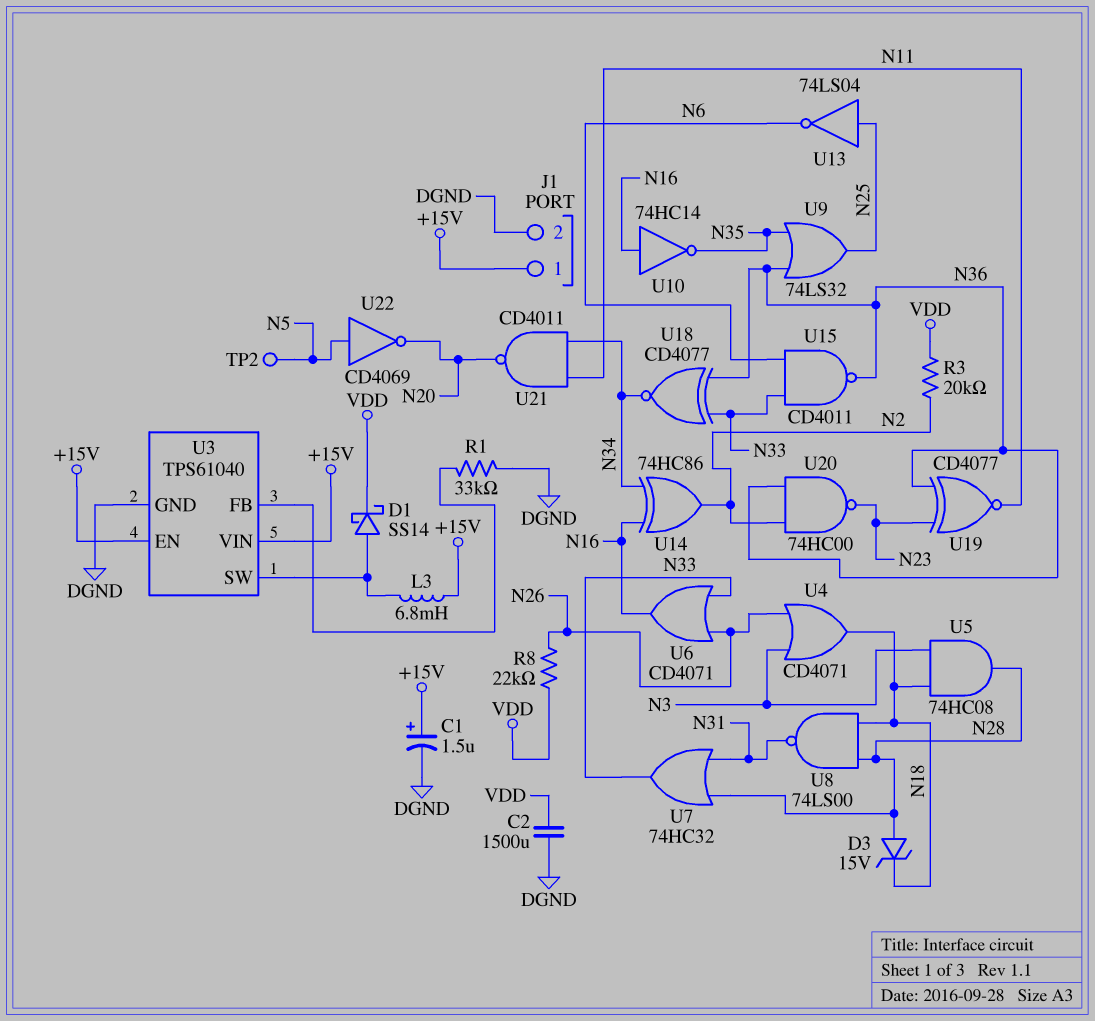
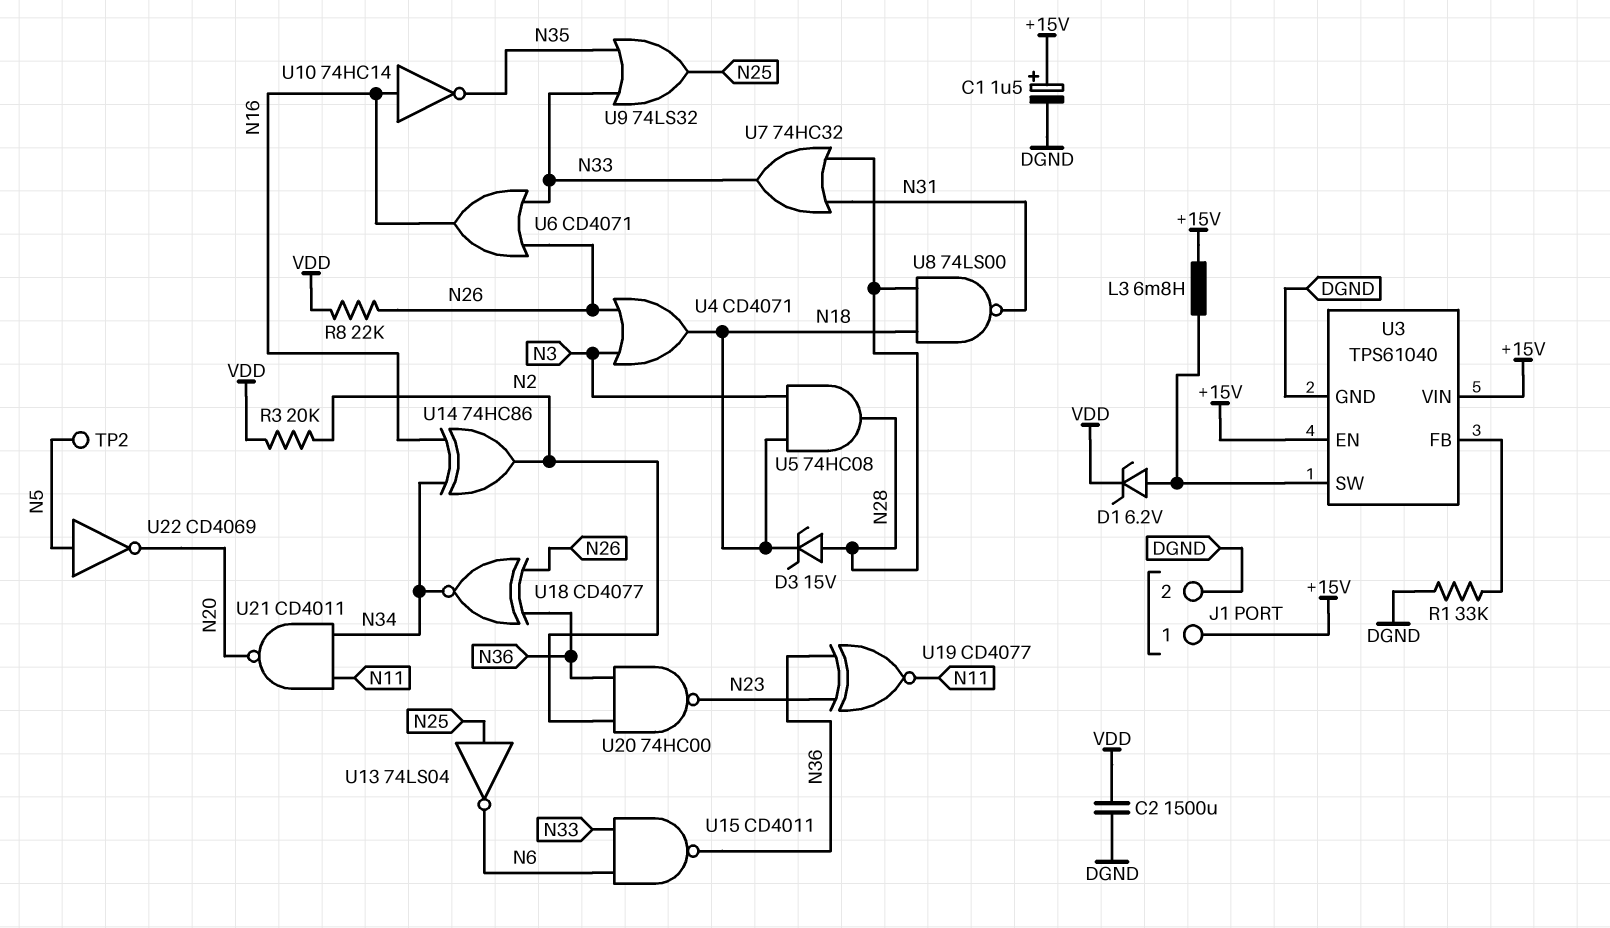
D1: schottky SS14 (A U3/SW, K VDD) -> zener 6.2V (A U3/SW, K VDD)
U9: OR 74LS32 (in N35, in N36, out N25) -> OR 74LS32 (in N33, in N35, out N25)
U18: XNOR CD4077 (in N33, in N36, out N34) -> XNOR CD4077 (in N26, in N36, out N34)

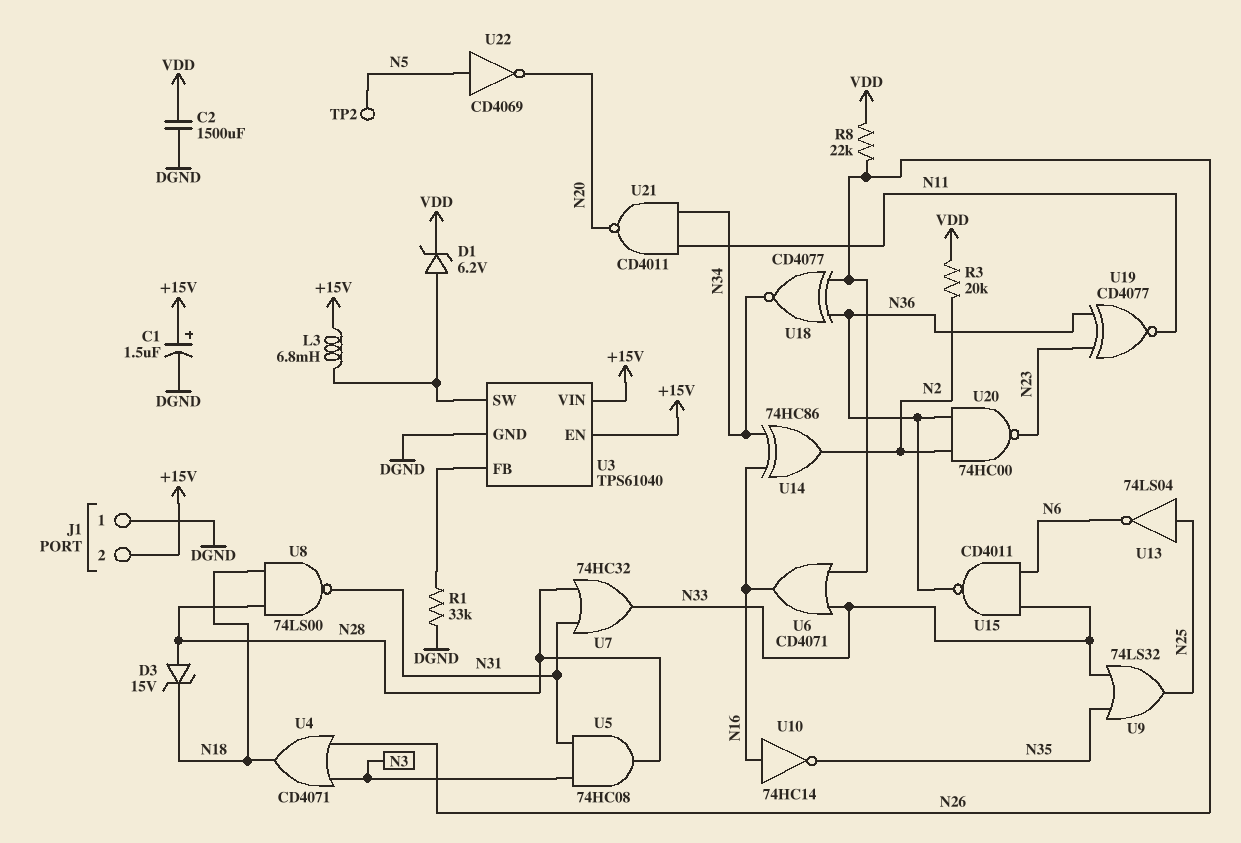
J1 pin 1: +15V -> DGND
J1 pin 2: DGND -> +15V
U5: AND 74HC08 (in N3, in N18, out N28) -> AND 74HC08 (in N3, in N31, out N28)

